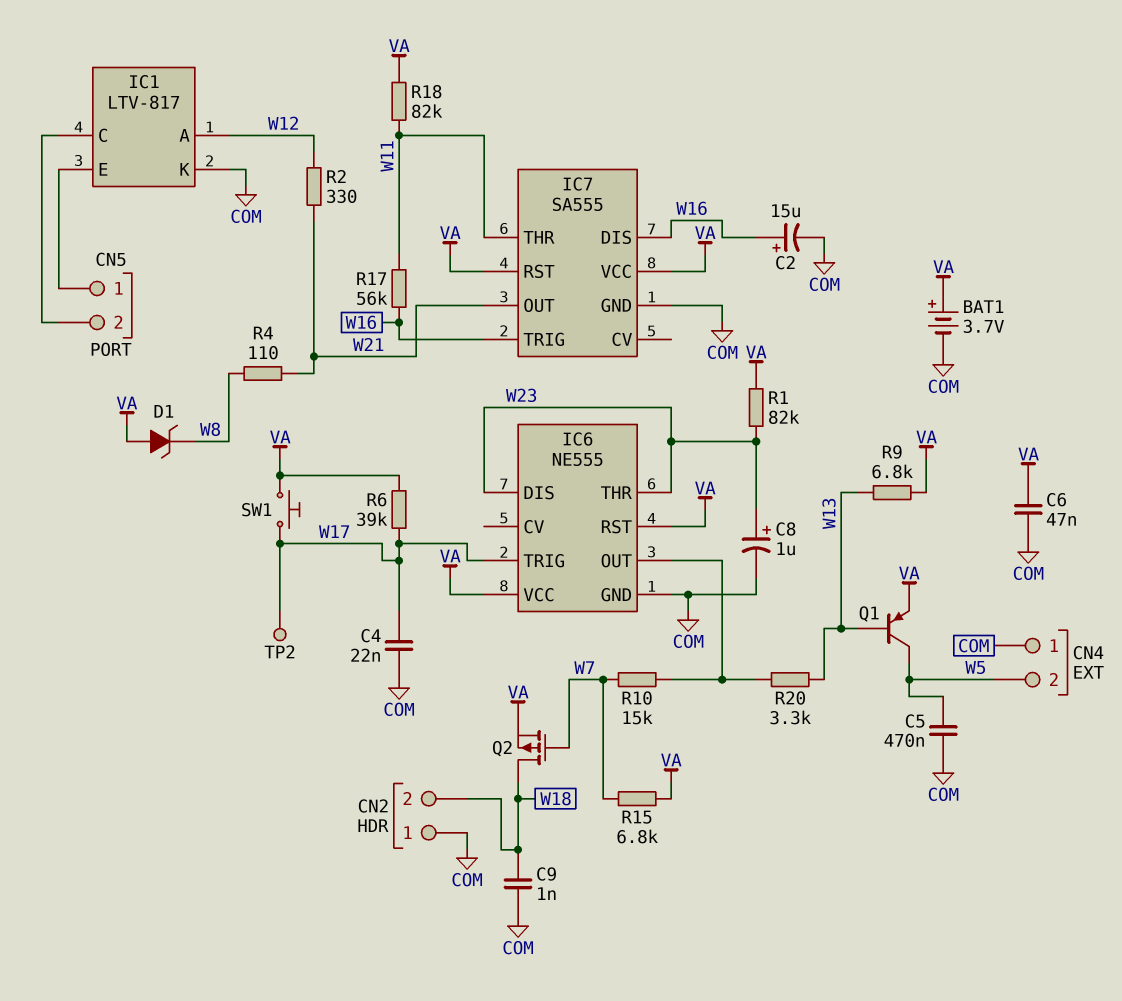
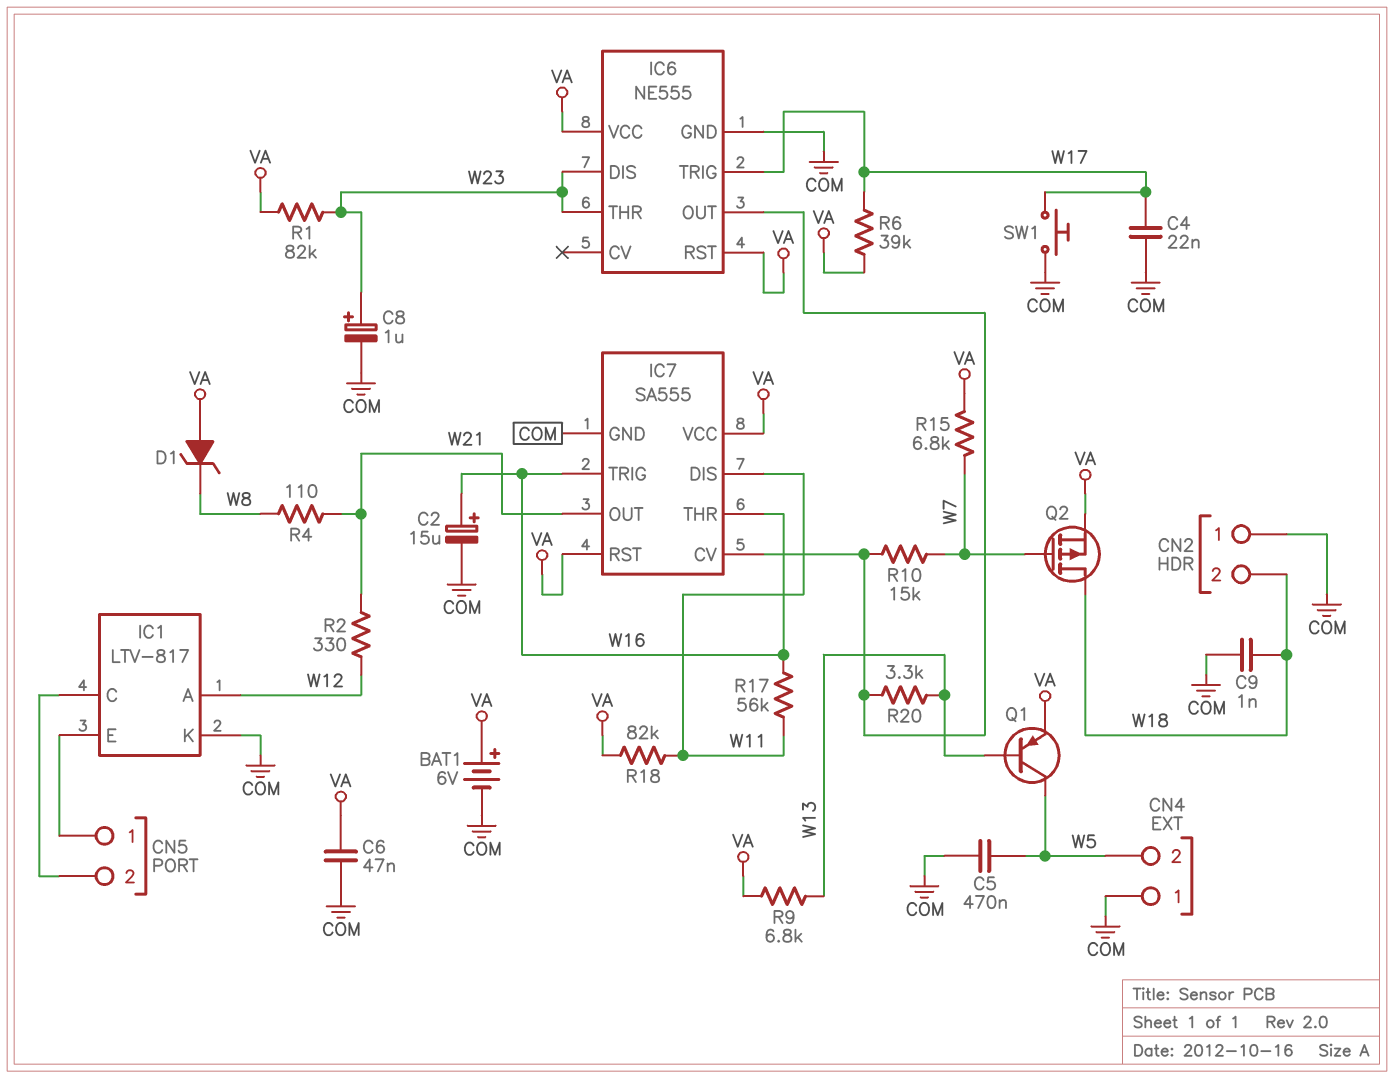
BAT1: 3.7V (plus VA, minus COM) -> 6V (plus VA, minus COM)
IC7 pin CV: none -> IC6/OUT
IC7 pin DIS: W16 -> W11
IC7 pin THR: W11 -> W16
SW1: button (VA, W17) -> button (COM, W17)
TP2: test point (W17) -> none

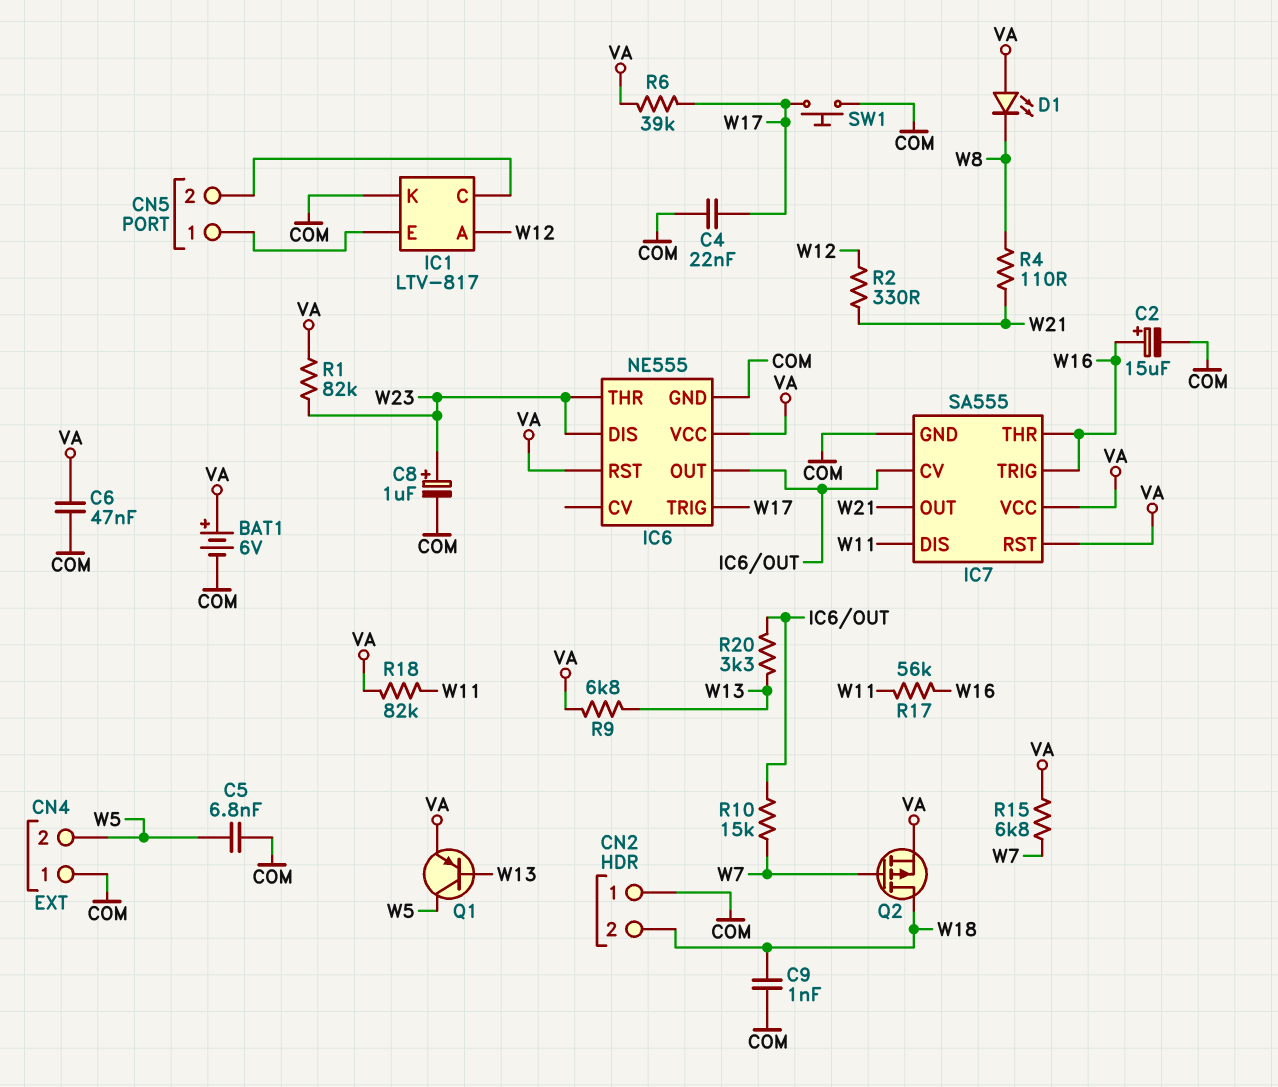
C5: 470nF (COM, W5) -> 6.8nF (COM, W5)
D1: zener (A VA, K W8) -> LED (A VA, K W8)

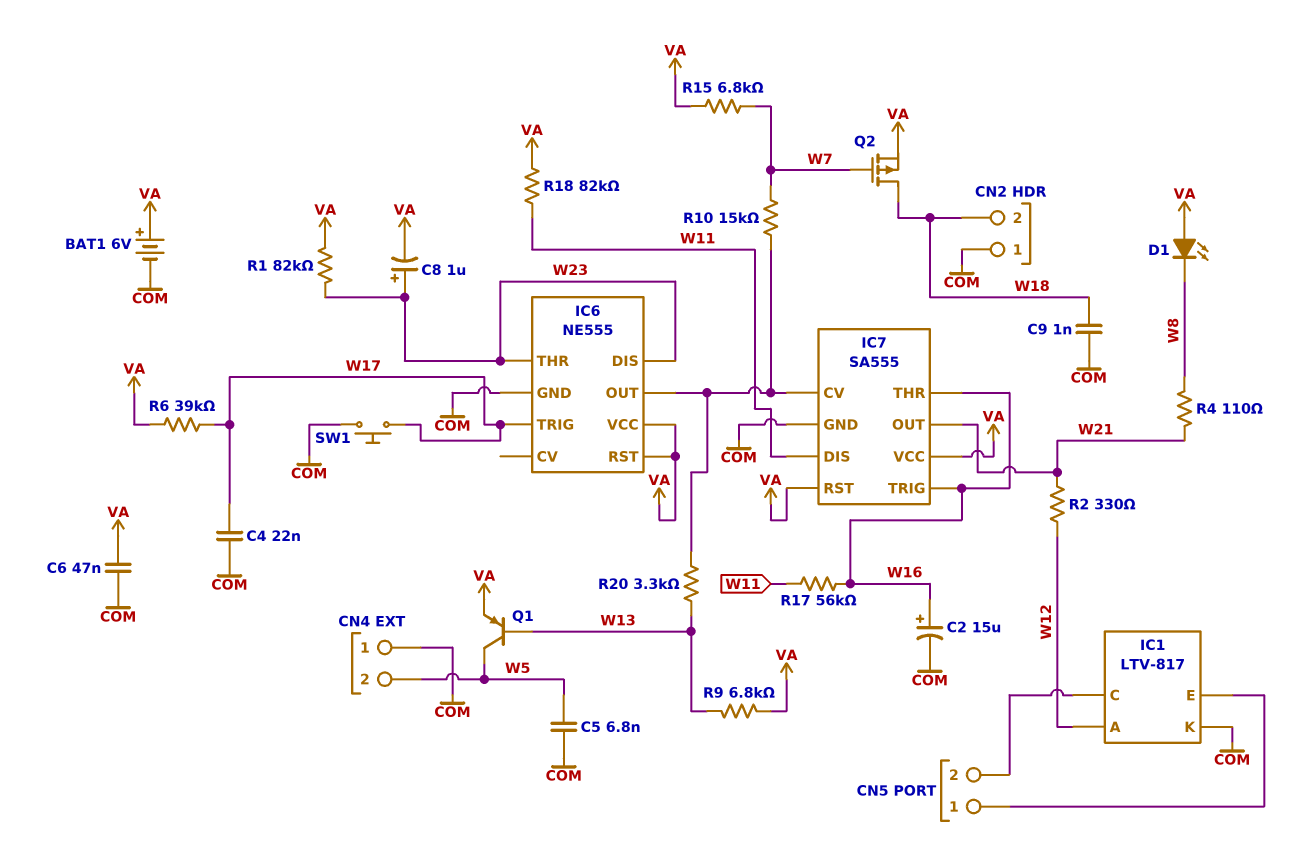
C8: 1uF (plus W23, minus COM) -> 1uF (plus W23, minus VA)

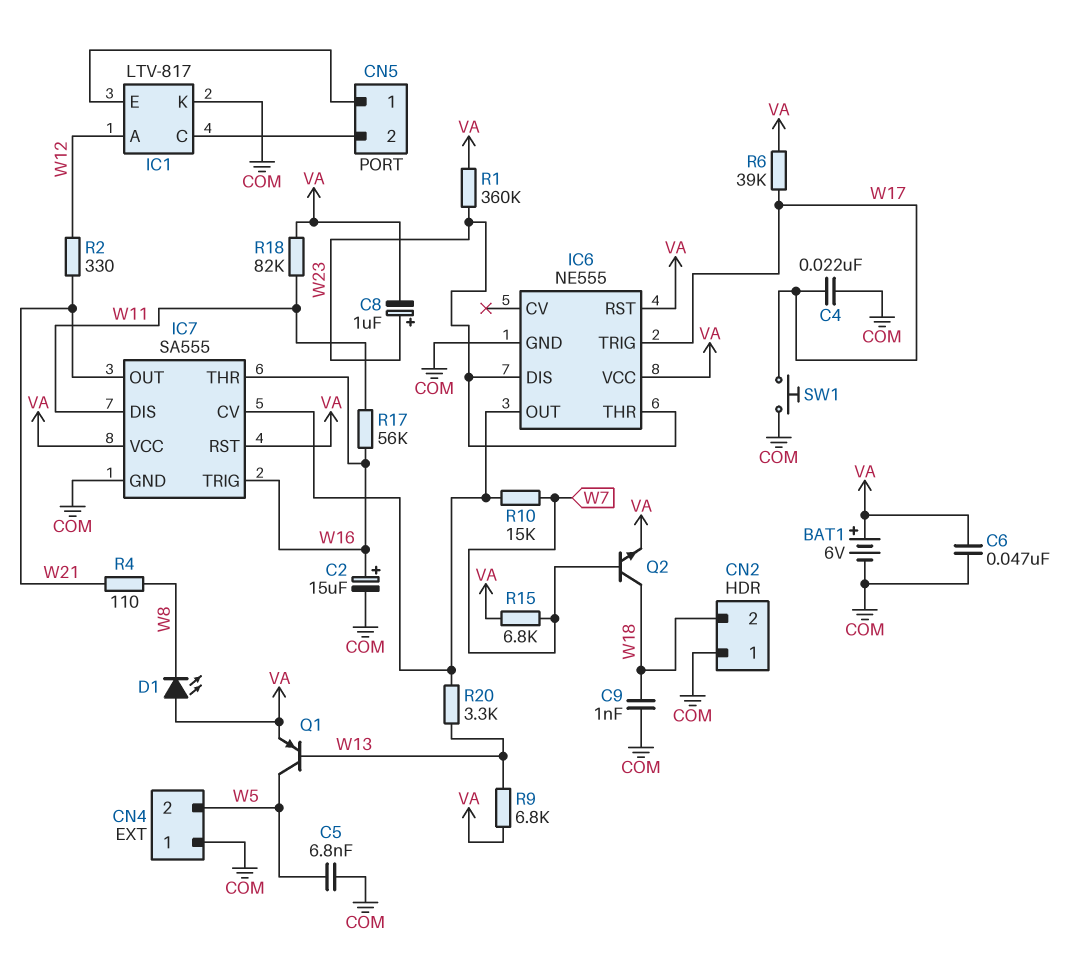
Q2: PMOS (G W7, D W18, S VA) -> NPN (B W7, C W18, E VA)
R1: 82k (VA, W23) -> 360k (VA, W23)

